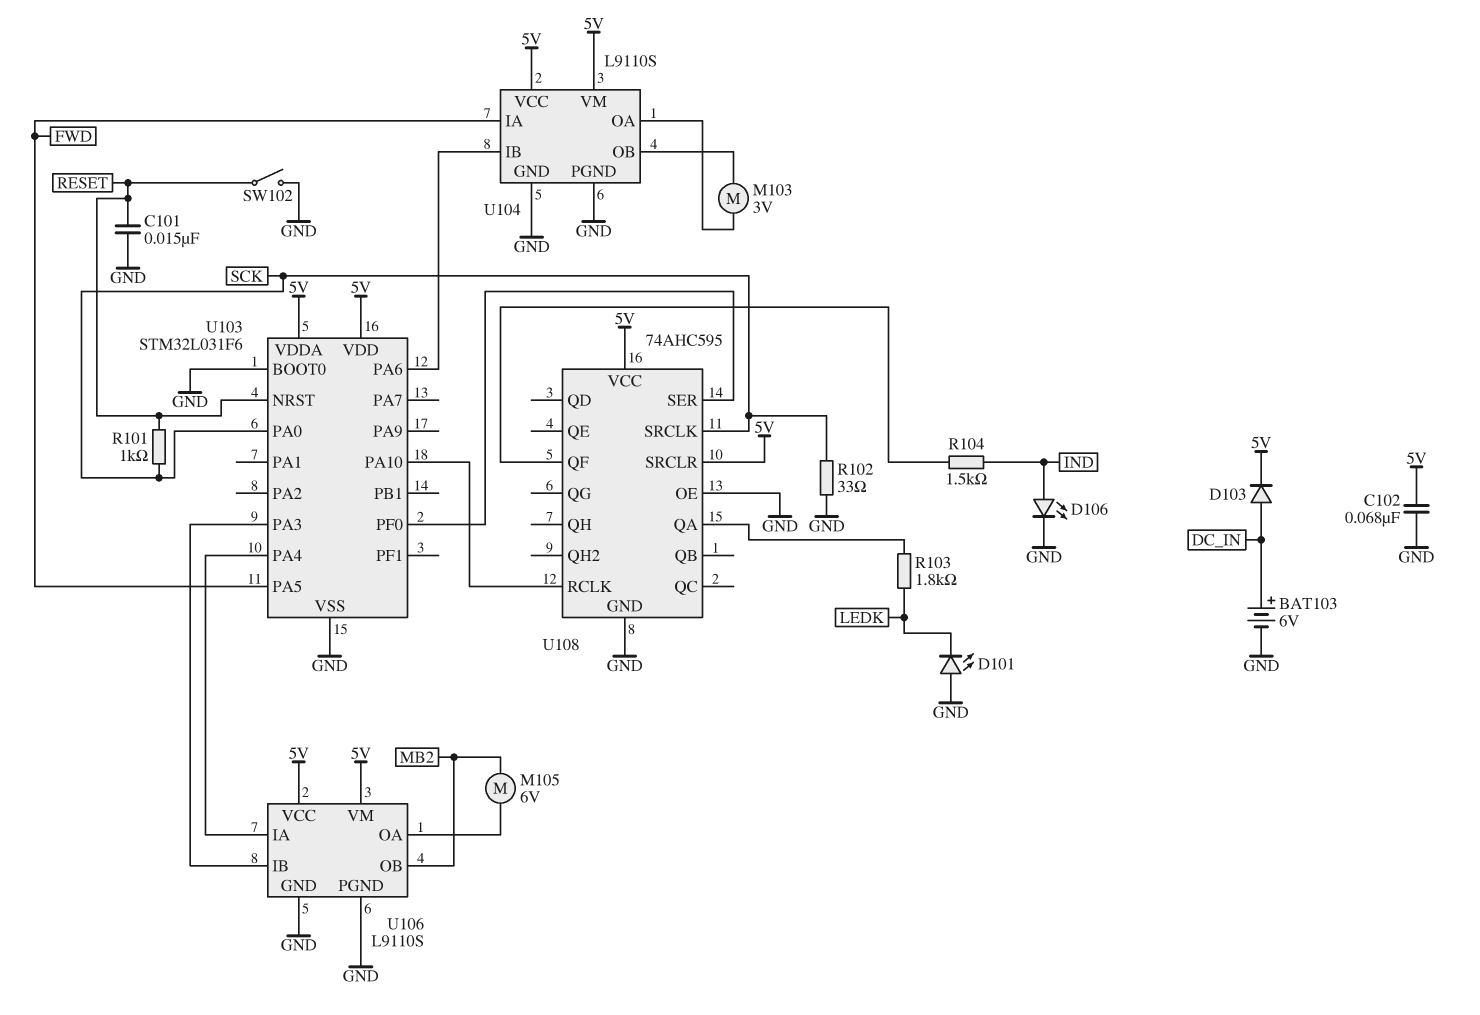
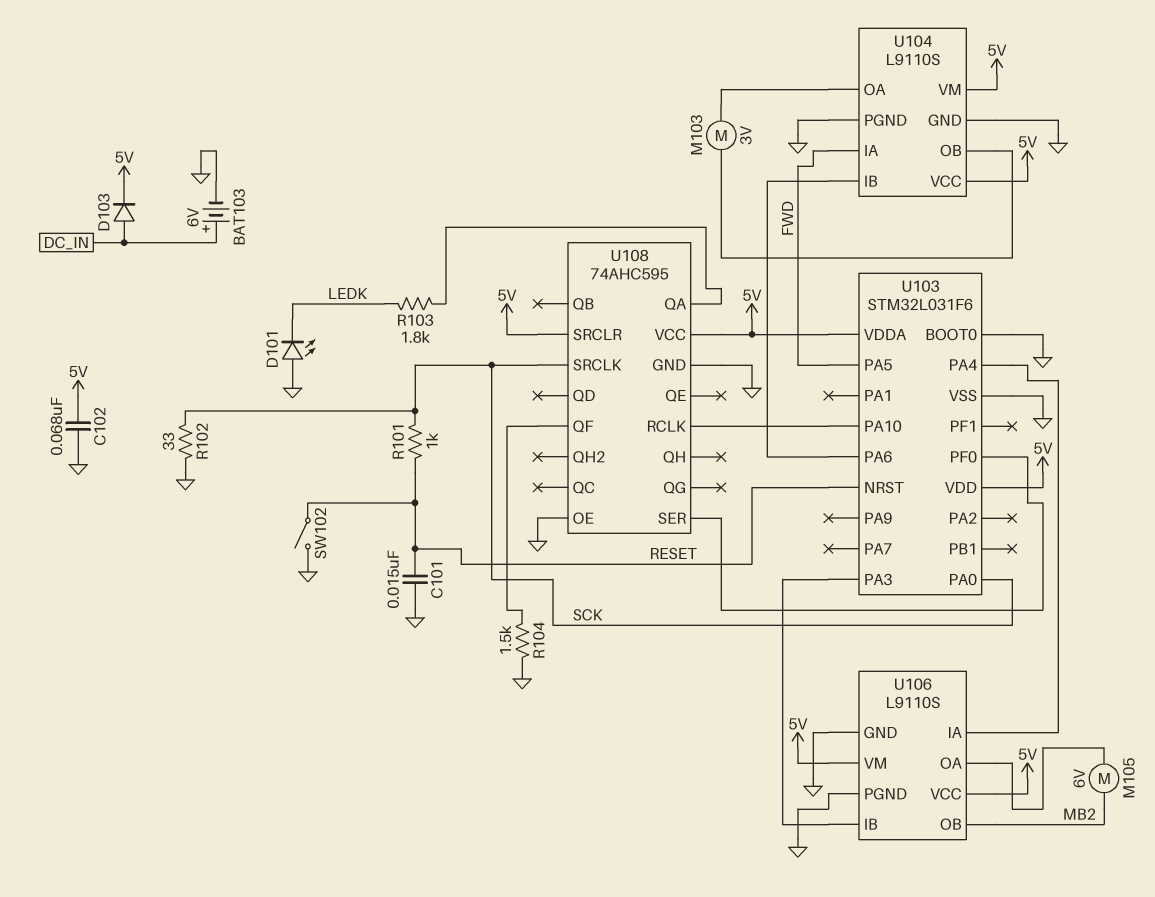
D106: LED (A IND, K GND) -> none
R104: 1.5k (IND, U108/QF) -> 1.5k (GND, U108/QF)

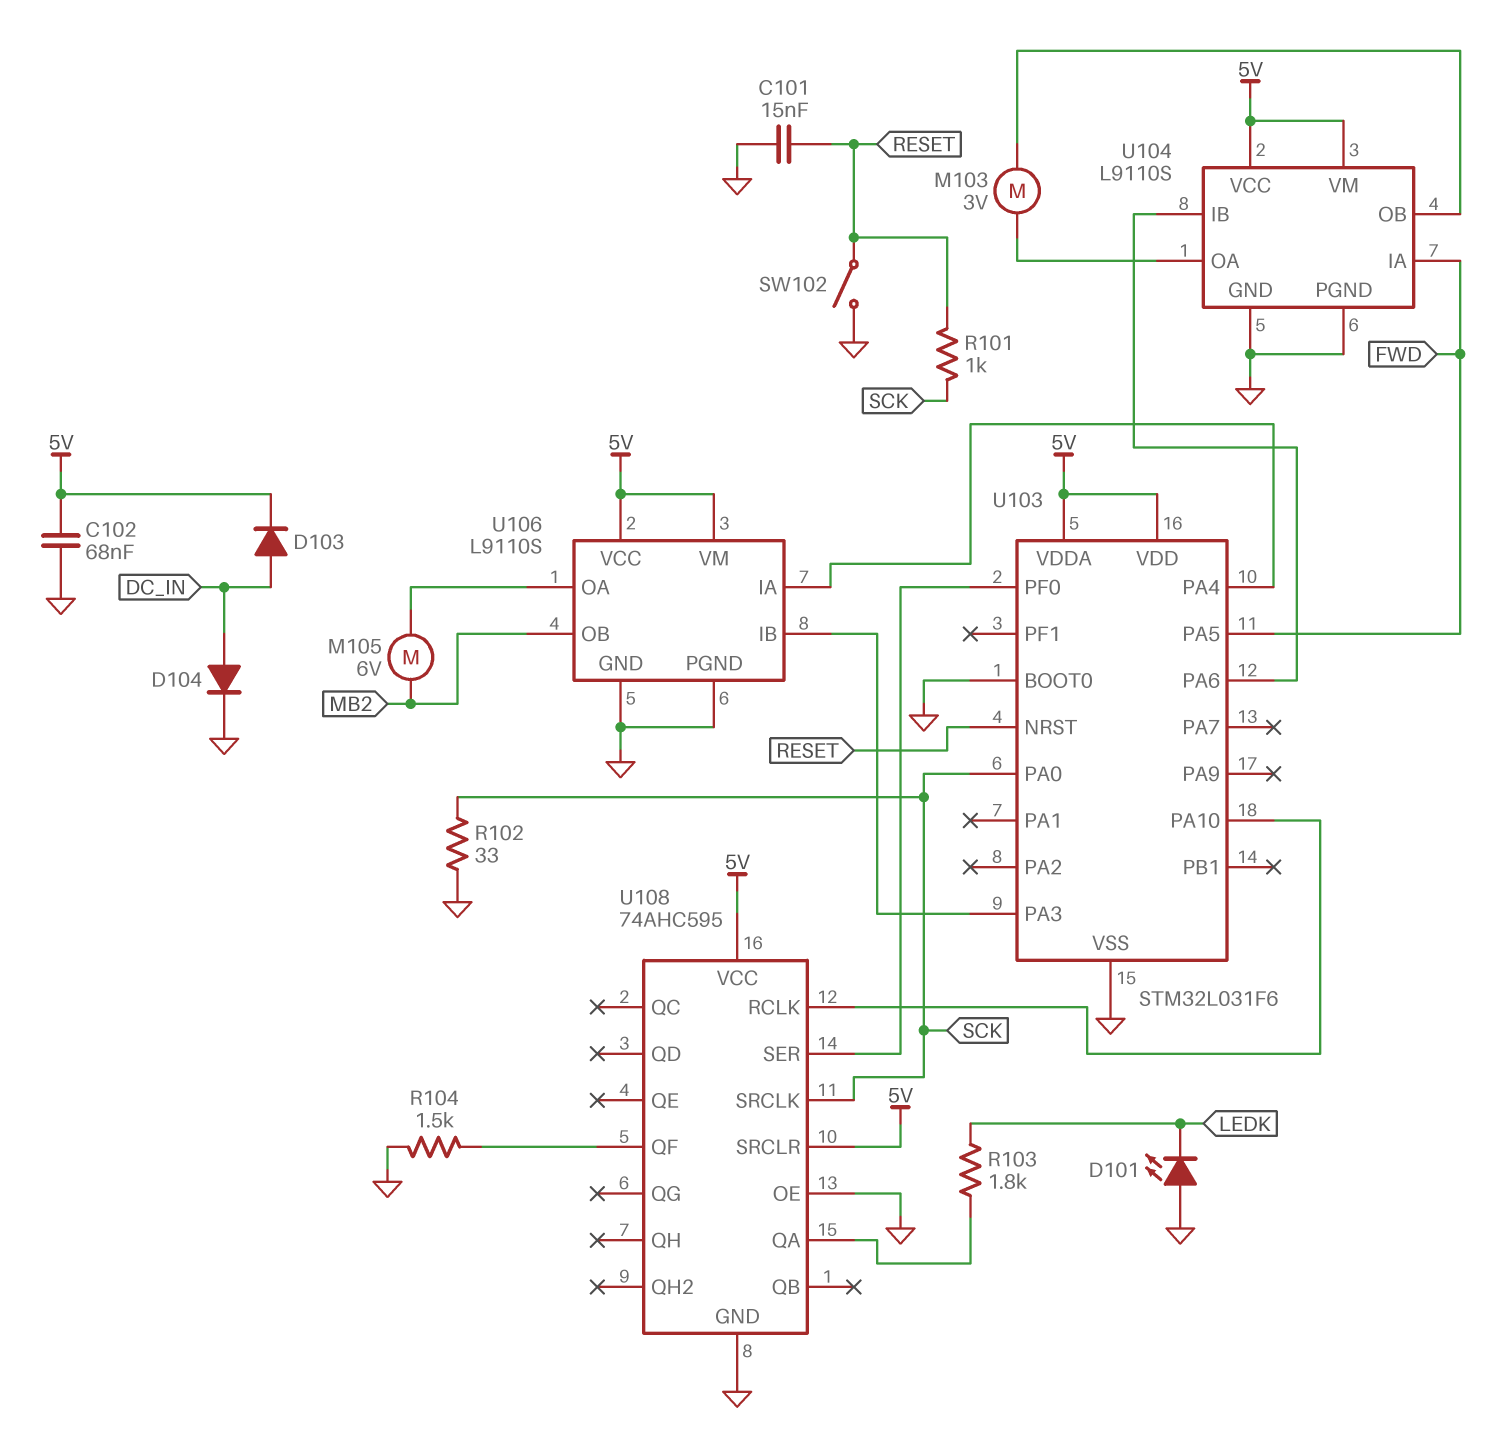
BAT103: 6V (plus DC_IN, minus GND) -> none
D104: none -> diode (A DC_IN, K GND)

